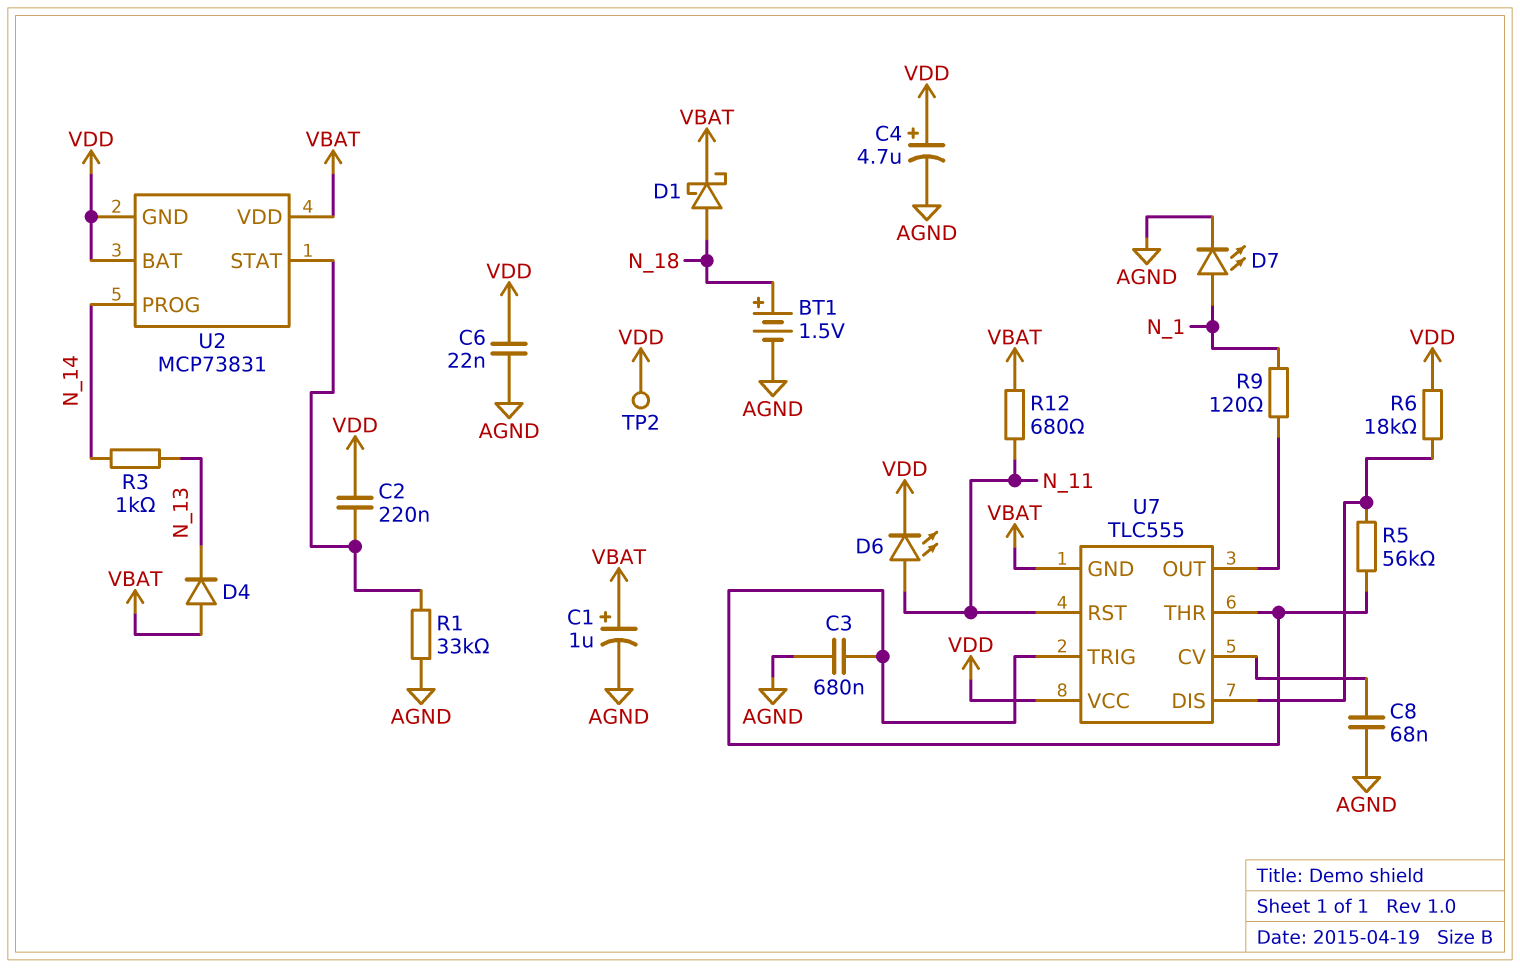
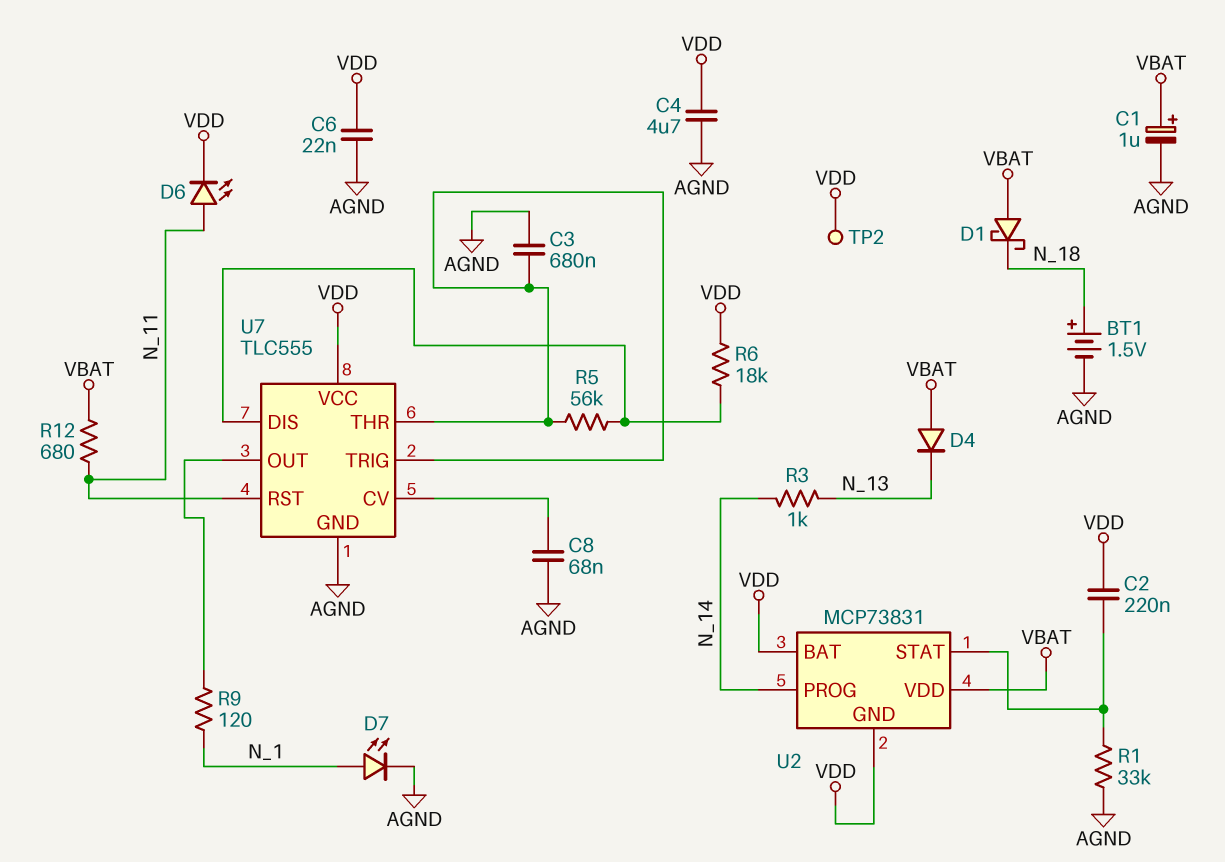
C4: 4.7uF (plus VDD, minus AGND) -> 4.7uF (AGND, VDD)
D1: schottky (A N_18, K VBAT) -> schottky (A VBAT, K N_18)
U7 pin GND: VBAT -> AGND

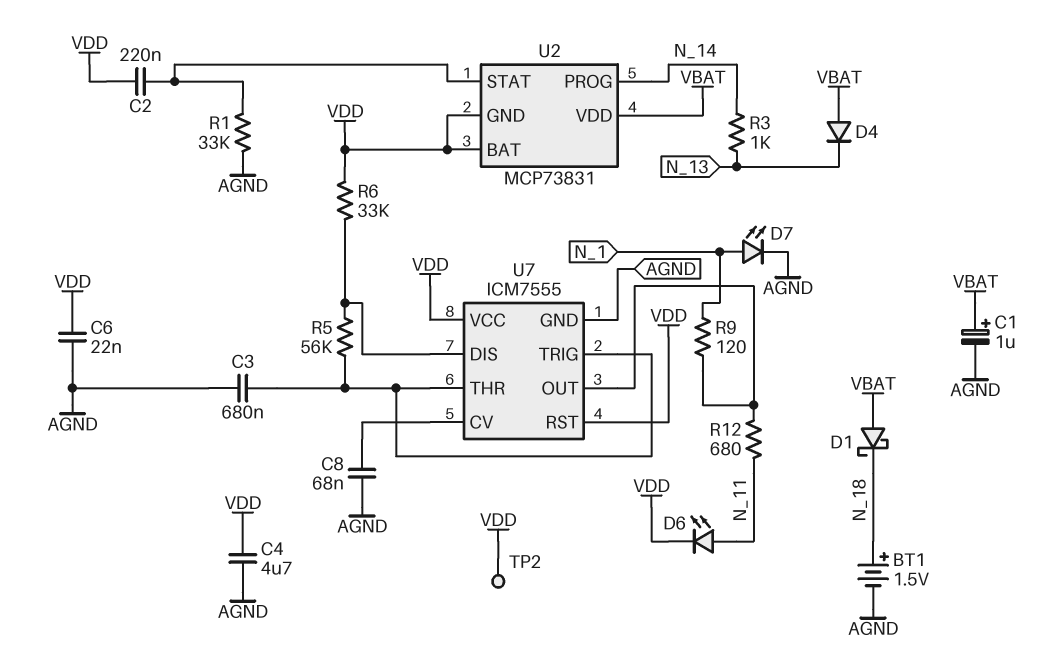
R6: 18k (U7/DIS, VDD) -> 33k (U7/DIS, VDD)
R12: 680 (N_11, VBAT) -> 680 (N_11, U7/OUT)
U7: TLC555 -> ICM7555
U7 pin RST: N_11 -> VDD

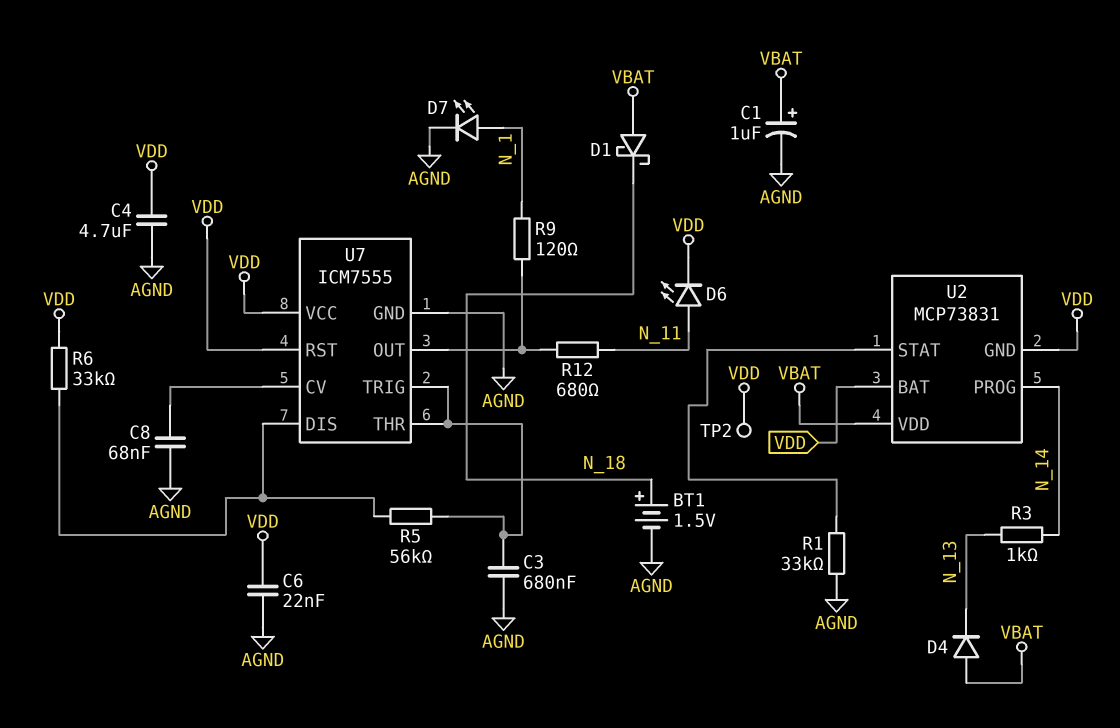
C2: 220nF (U2/STAT, VDD) -> none

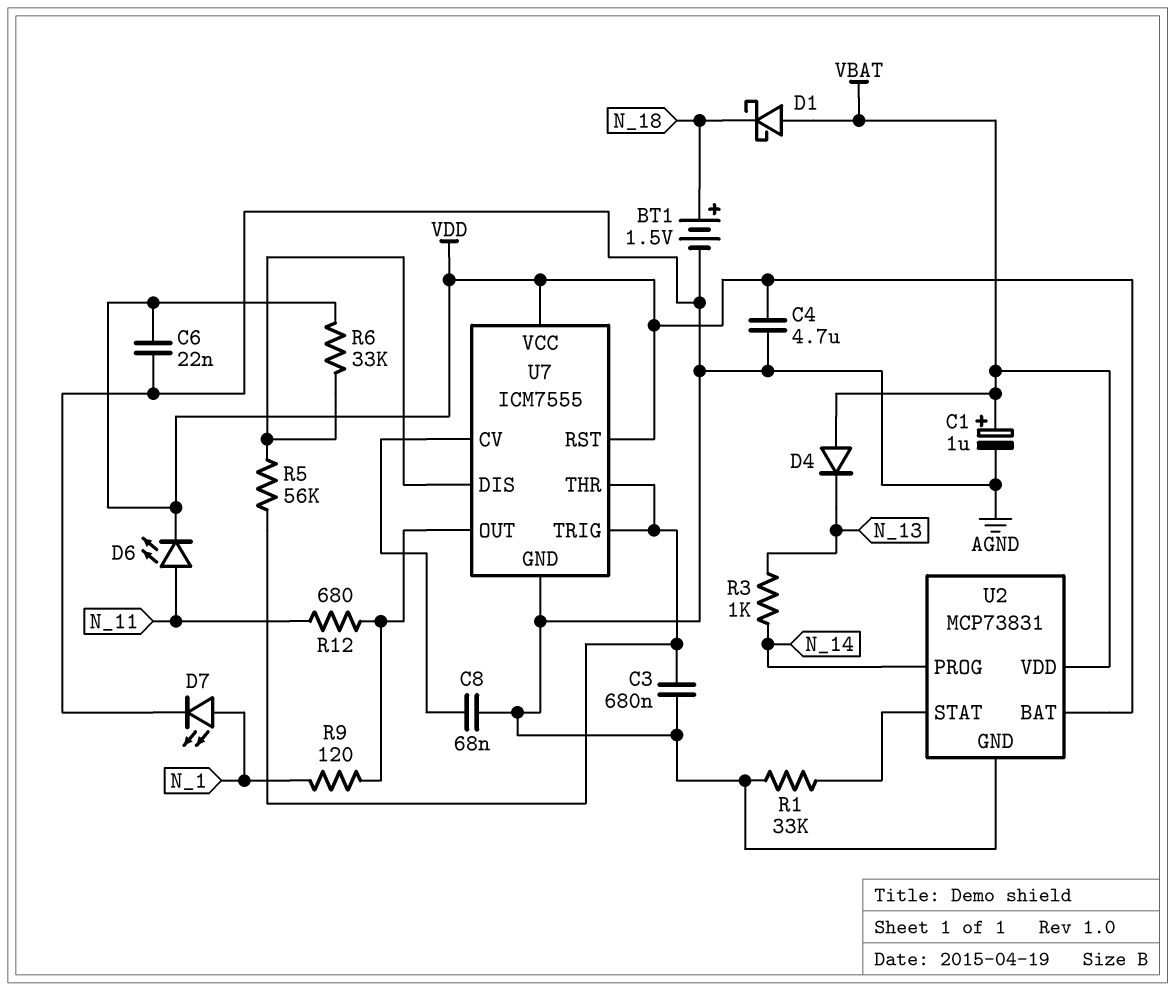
TP2: test point (VDD) -> none
U2 pin GND: VDD -> AGND

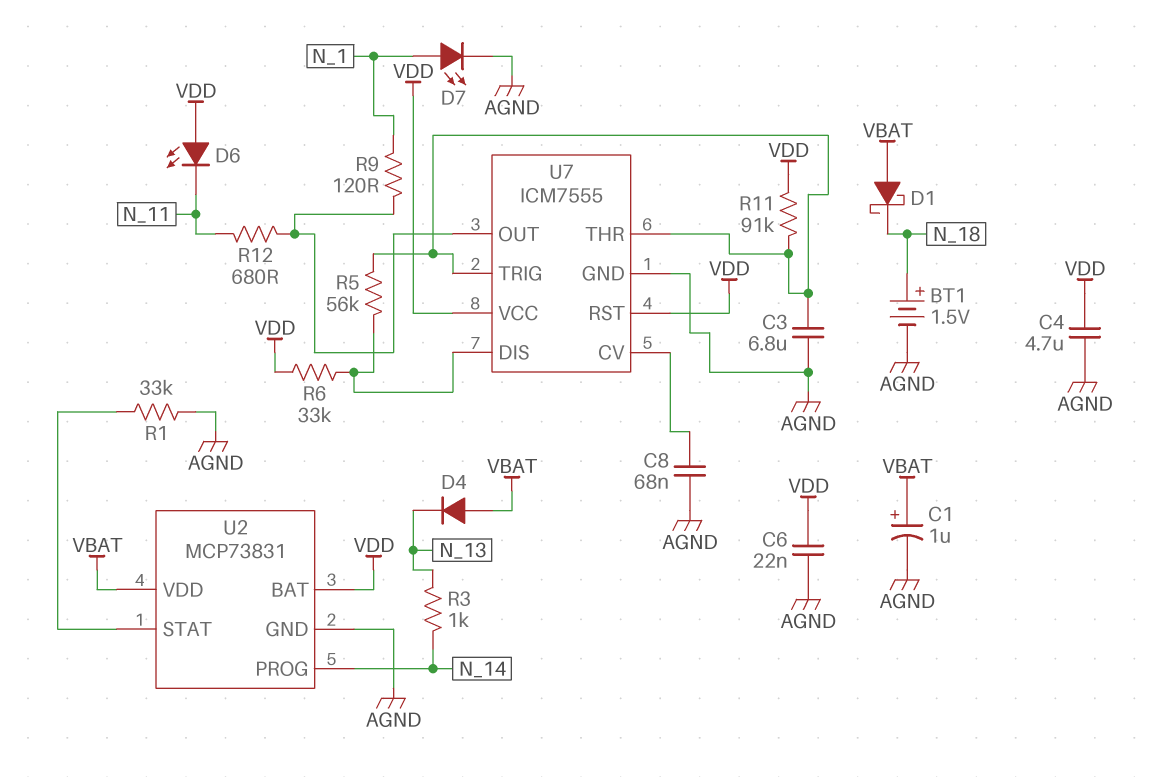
C3: 680nF (AGND, U7/THR) -> 6.8uF (AGND, U7/THR)
D6: LED (A N_11, K VDD) -> LED (A VDD, K N_11)
R11: none -> 91k (U7/THR, VDD)

